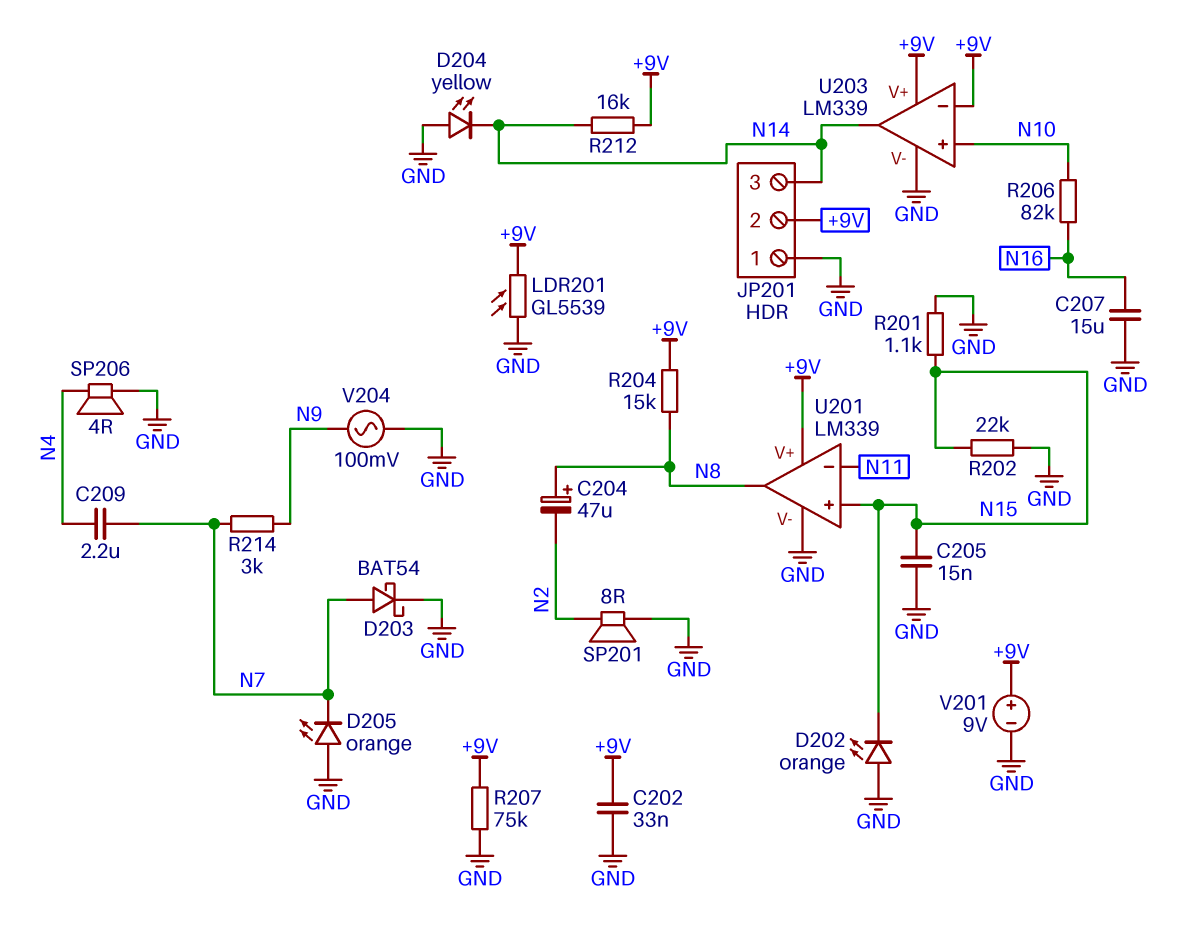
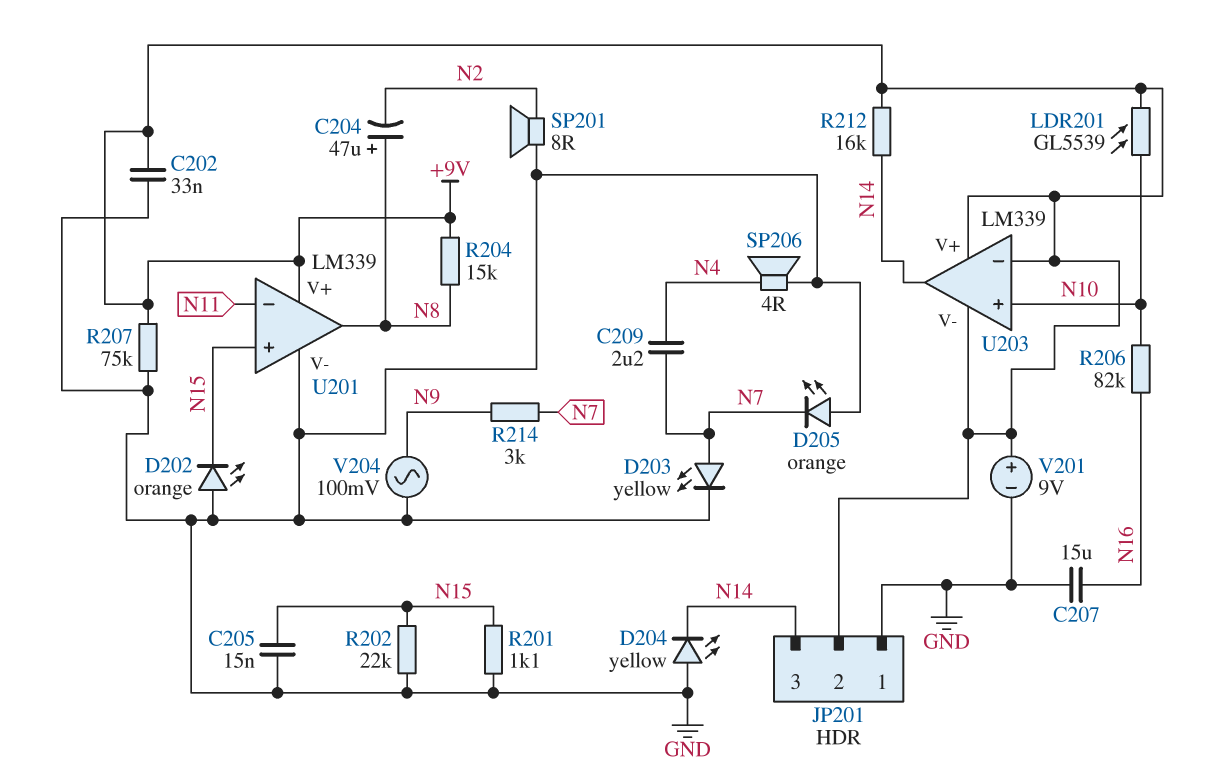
D203: schottky BAT54 (A N7, K GND) -> LED yellow (A N7, K GND)
LDR201: GL5539 (+9V, GND) -> GL5539 (+9V, N10)
U203 pin V-: GND -> +9V

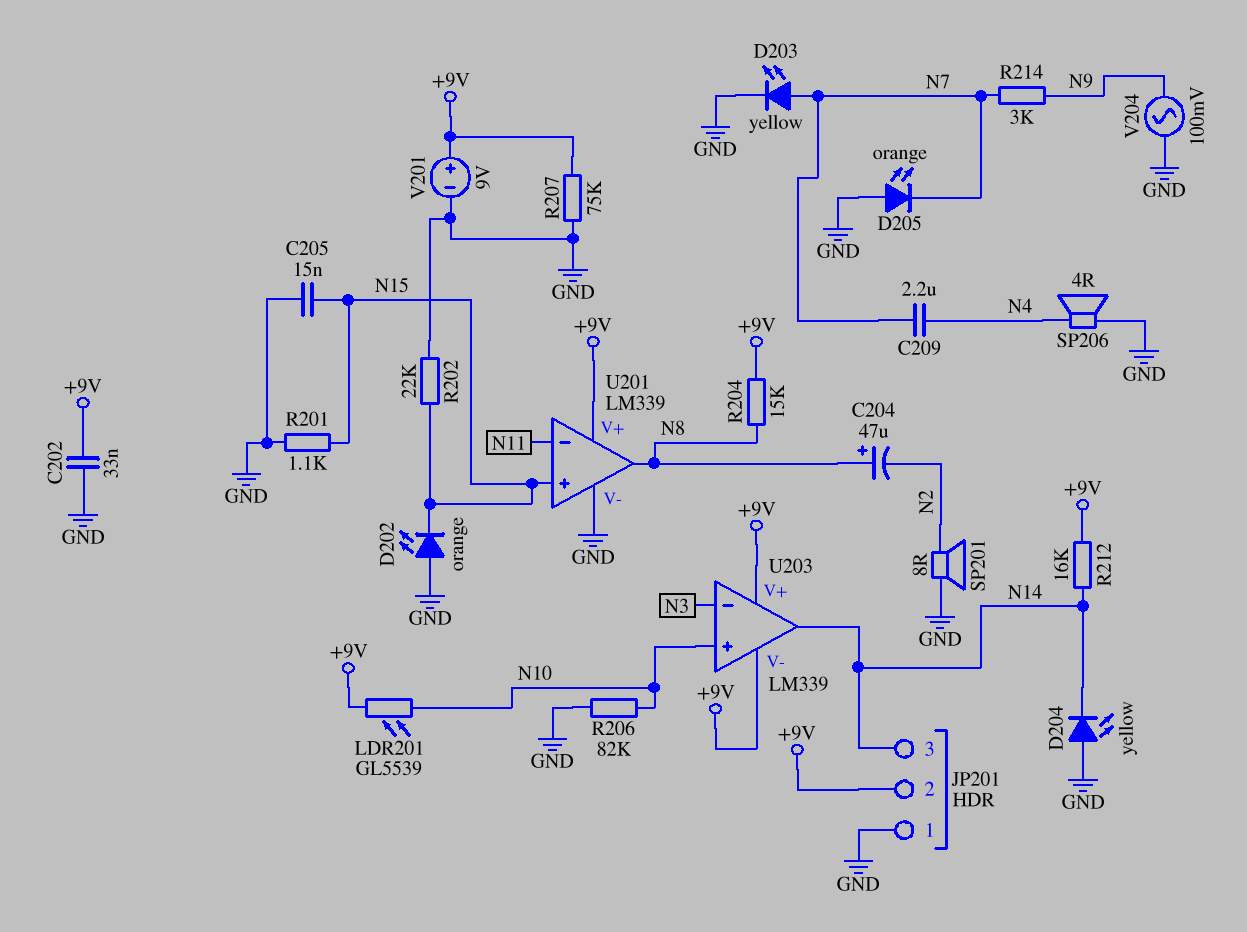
C207: 15uF (GND, N16) -> none
R206: 82k (N10, N16) -> 82k (GND, N10)
U203 pin in-: +9V -> N3

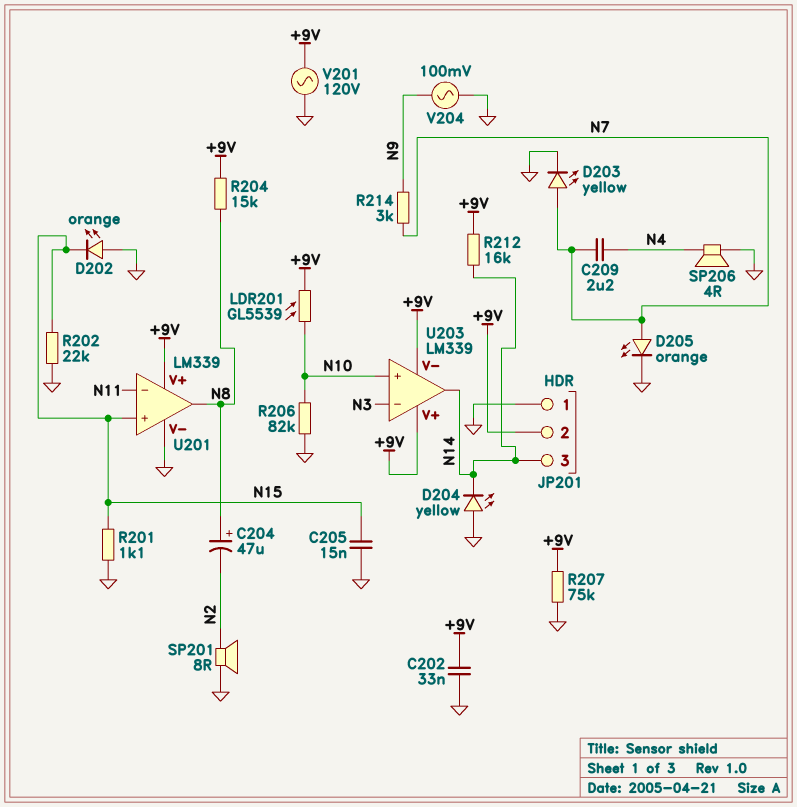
D205: LED orange (A GND, K N7) -> LED orange (A N7, K GND)
V201: 9V (plus +9V, minus GND) -> AC 120V (+9V, GND)

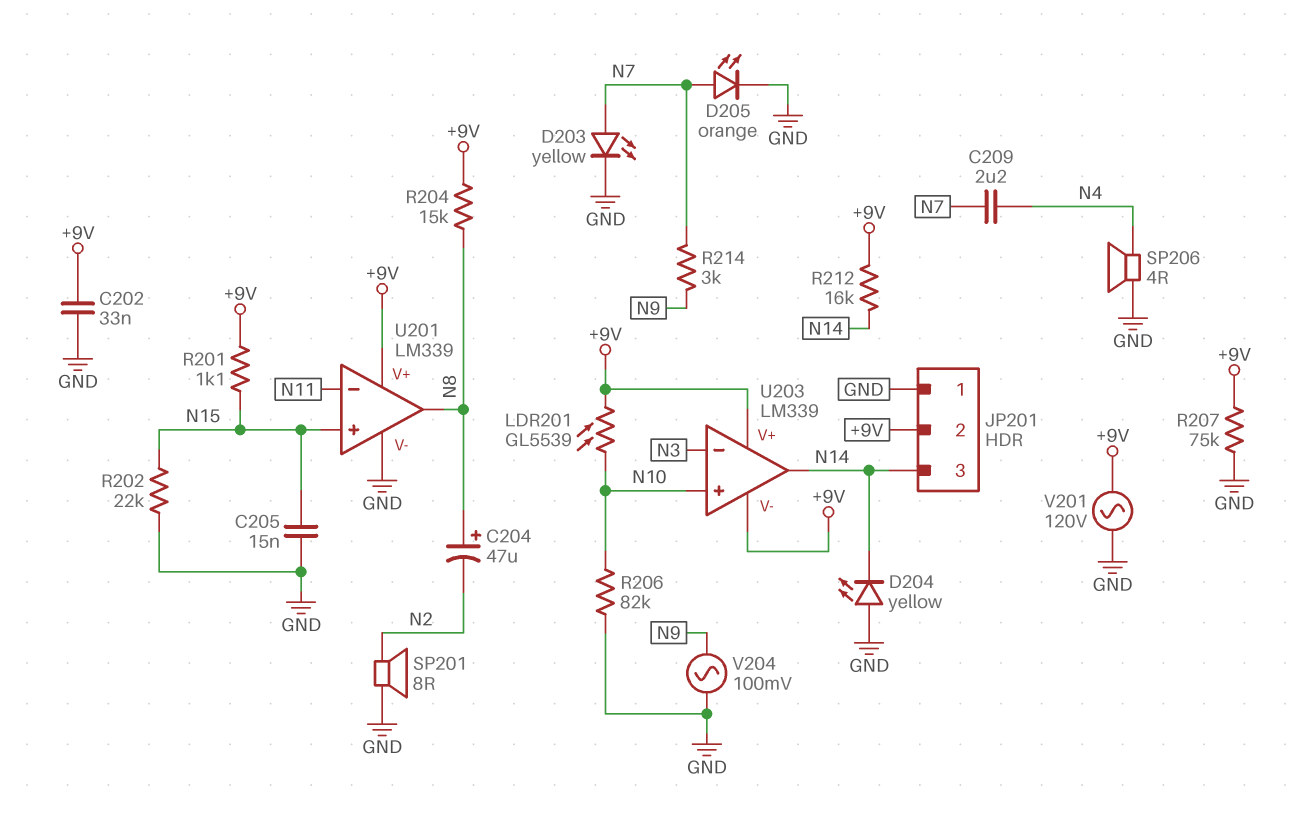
D202: LED orange (A GND, K N15) -> none
R201: 1.1k (GND, N15) -> 1.1k (+9V, N15)

